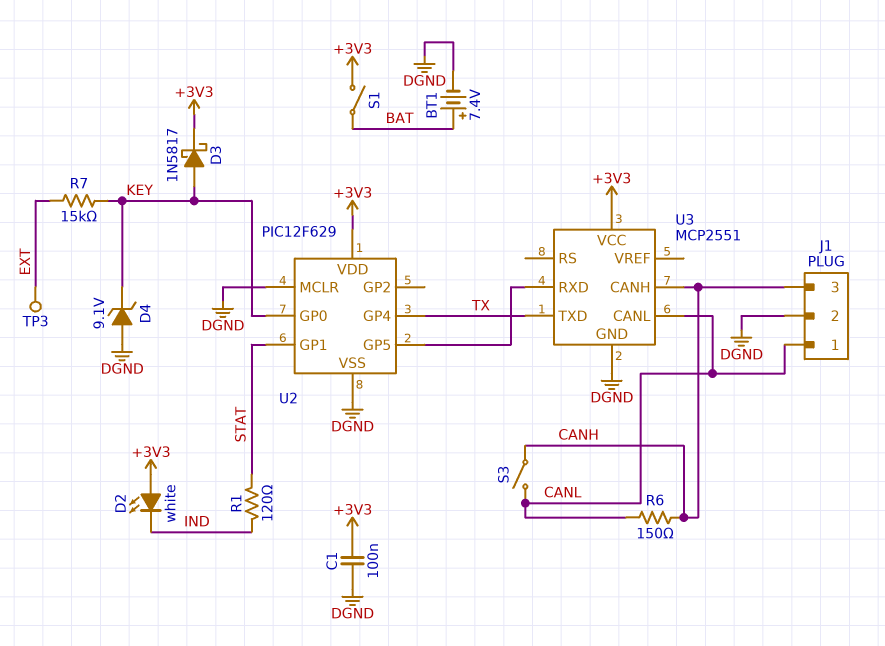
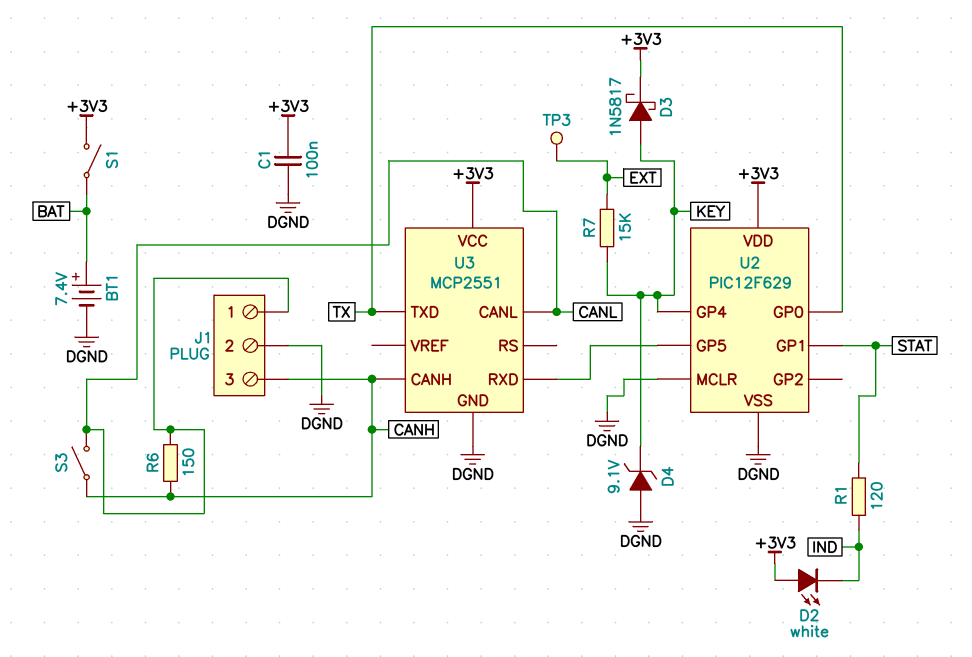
U2 pin GP0: KEY -> TX
U2 pin GP4: TX -> KEY

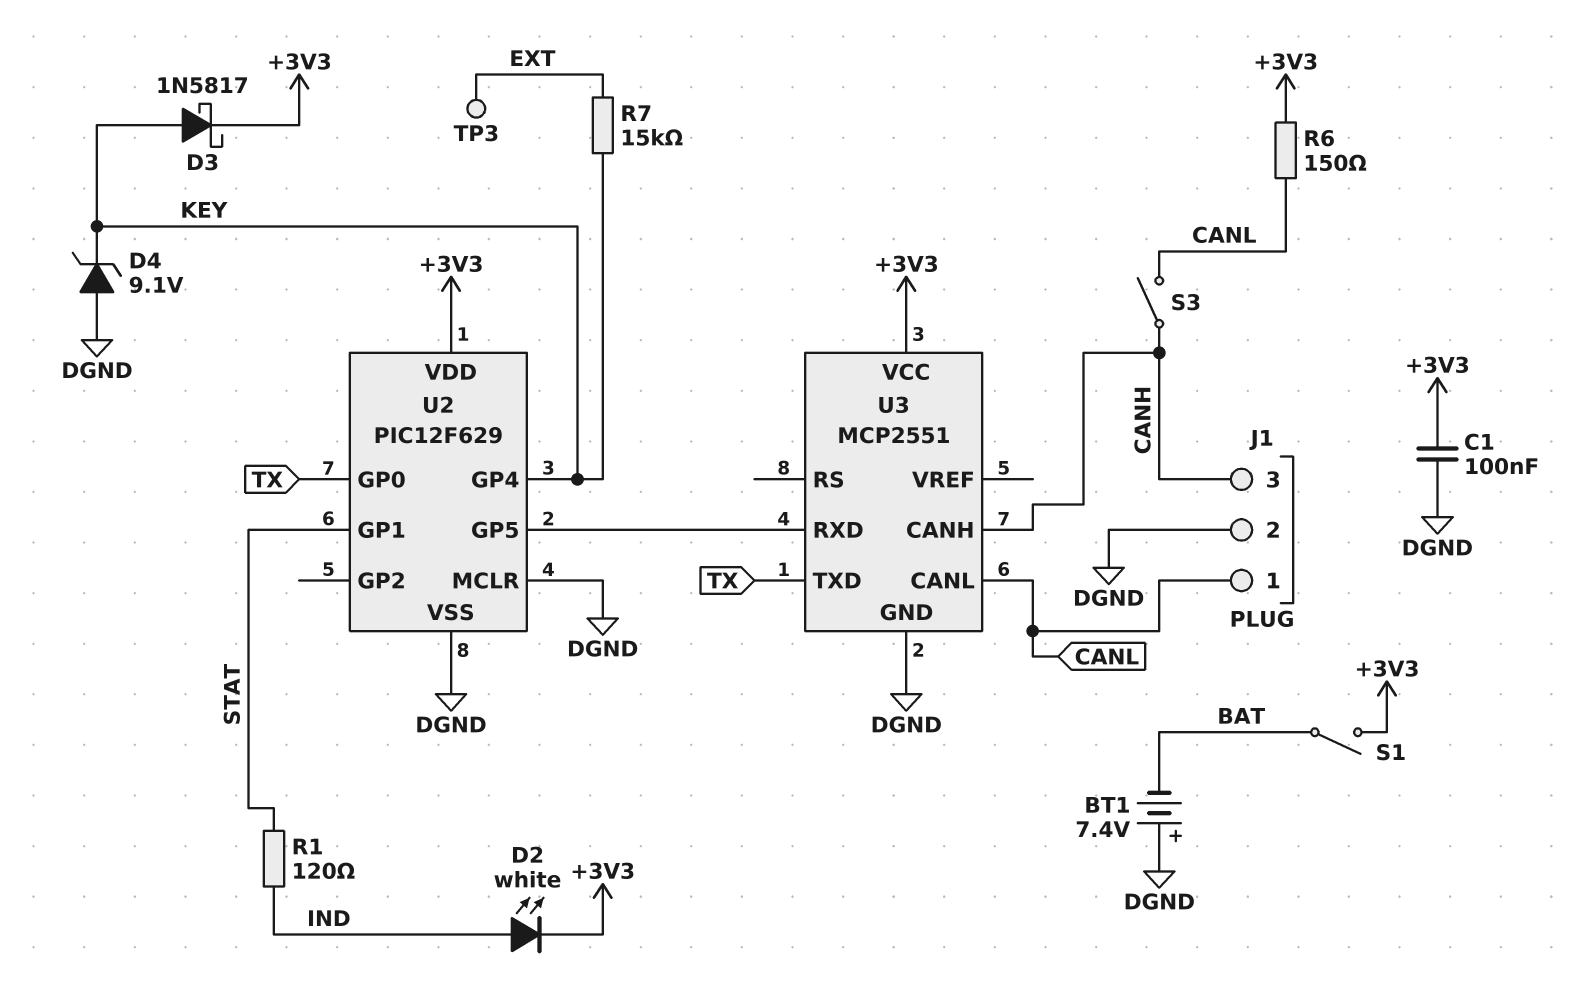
BT1: 7.4V (plus BAT, minus DGND) -> 7.4V (plus DGND, minus BAT)
D2: LED white (A +3V3, K IND) -> LED white (A IND, K +3V3)
R6: 150 (CANH, CANL) -> 150 (+3V3, CANL)

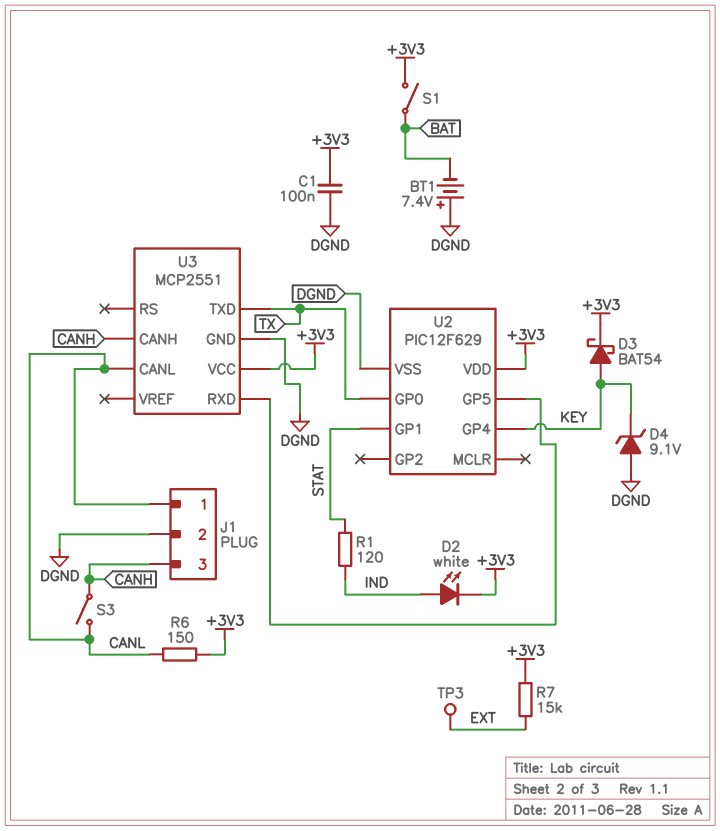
D3: schottky 1N5817 (A KEY, K +3V3) -> schottky BAT54 (A KEY, K +3V3)
R7: 15k (EXT, KEY) -> 15k (+3V3, EXT)
U2 pin MCLR: DGND -> none

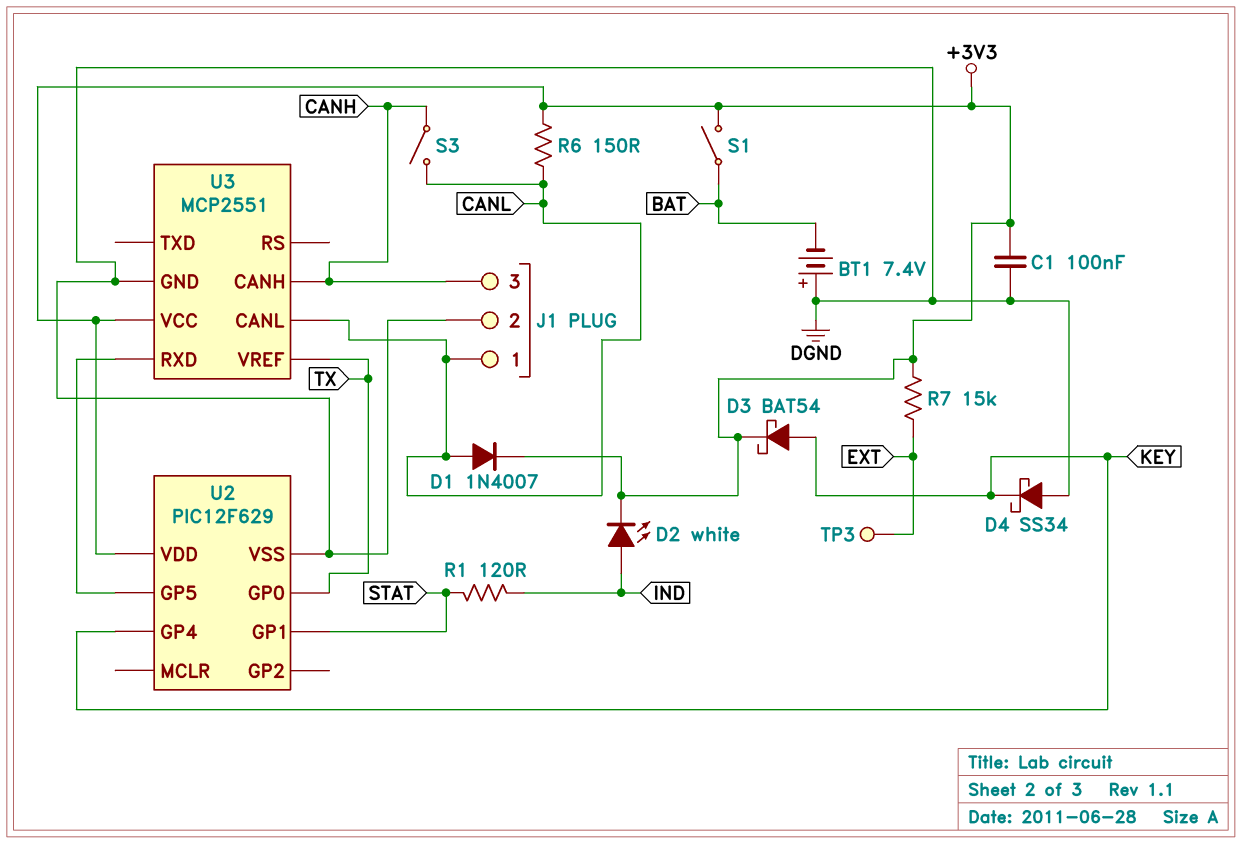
D1: none -> diode 1N4007 (A CANL, K +3V3)
D4: zener 9.1V (A DGND, K KEY) -> schottky SS34 (A DGND, K KEY)
U3 pin TXD: TX -> none
U3 pin VREF: none -> TX

